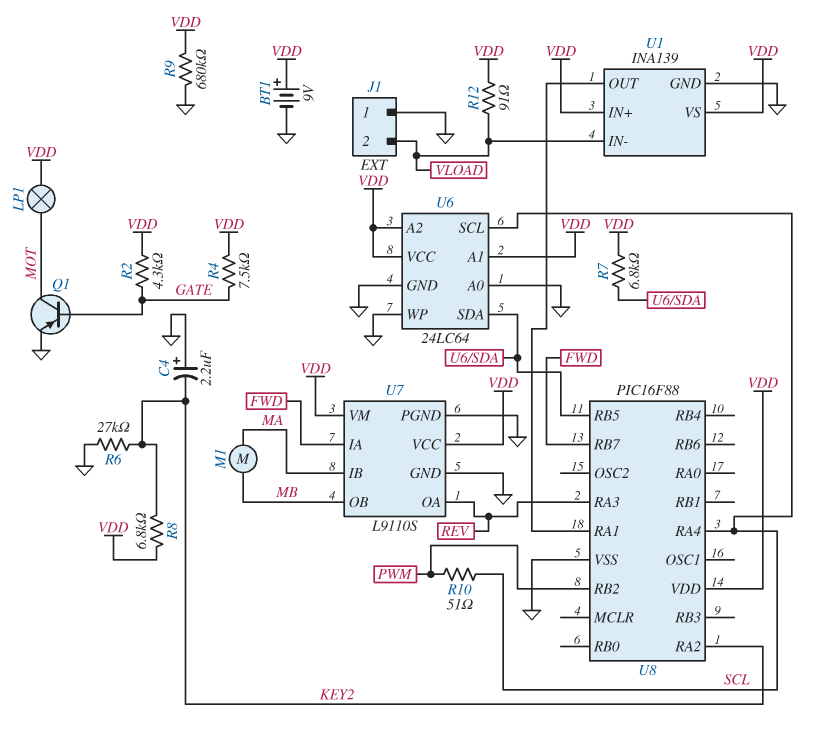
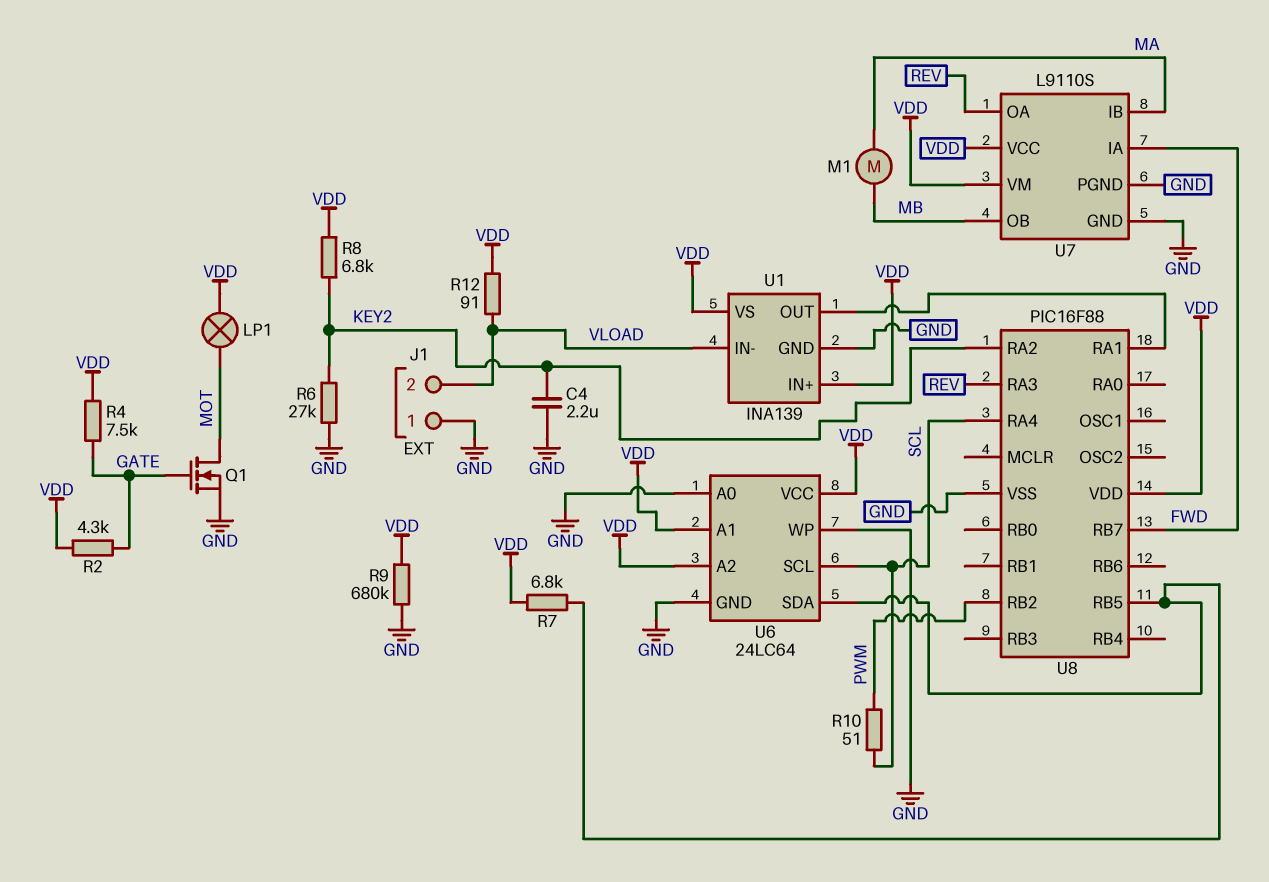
BT1: 9V (plus VDD, minus GND) -> none
C4: 2.2uF (plus GND, minus KEY2) -> 2.2uF (GND, KEY2)
Q1: PNP (B GATE, C MOT, E GND) -> NMOS (G GATE, D MOT, S GND)

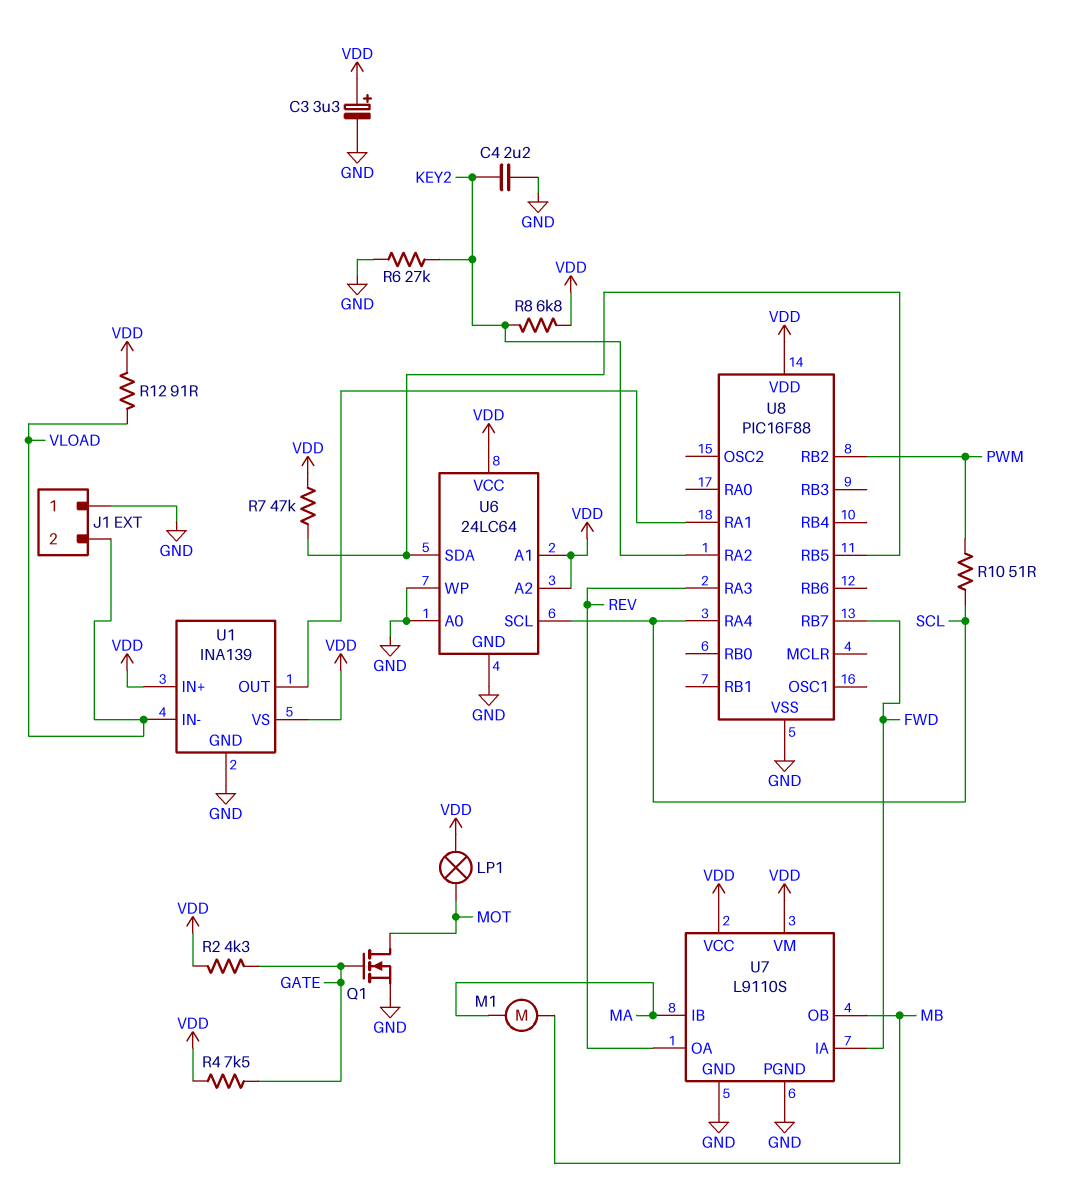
C3: none -> 3.3uF (plus VDD, minus GND)
R7: 6.8k (U6/SDA, VDD) -> 47k (U6/SDA, VDD)
R9: 680k (GND, VDD) -> none

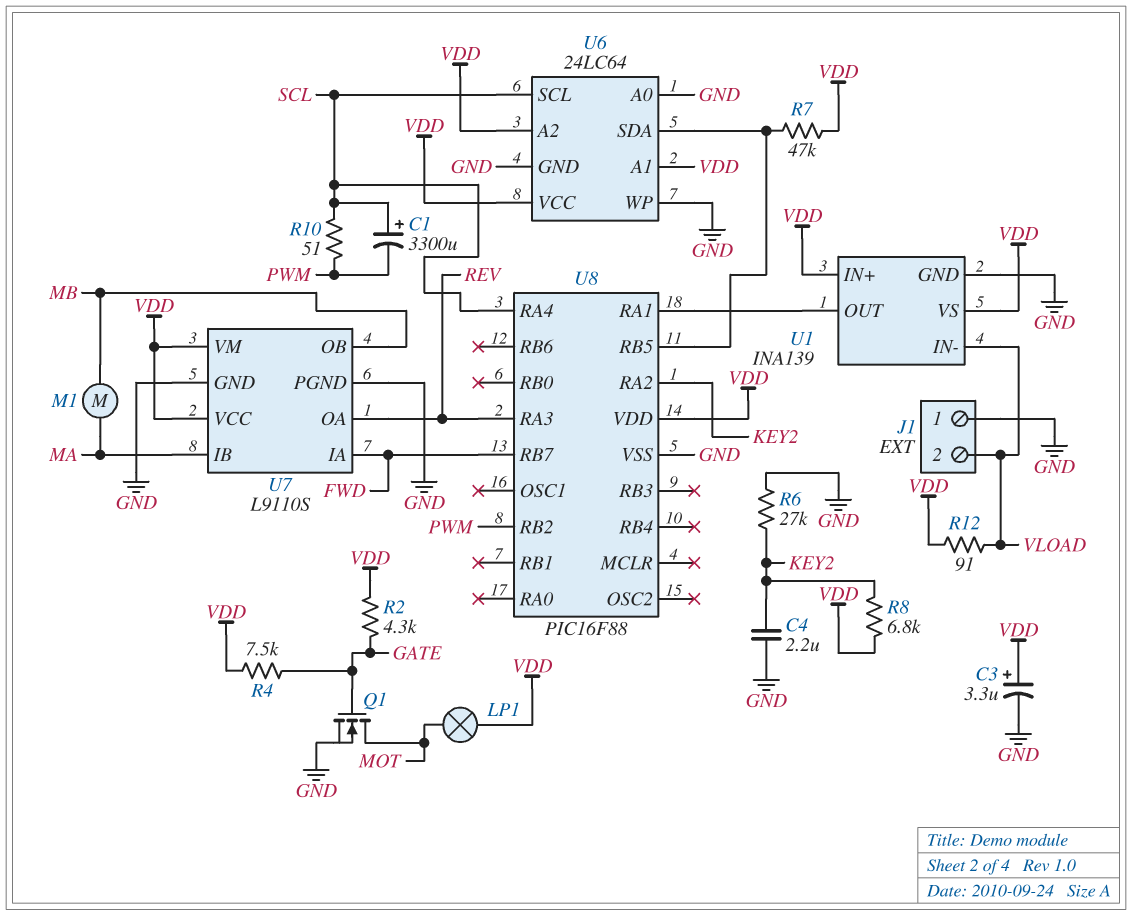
C1: none -> 3300uF (plus SCL, minus PWM)

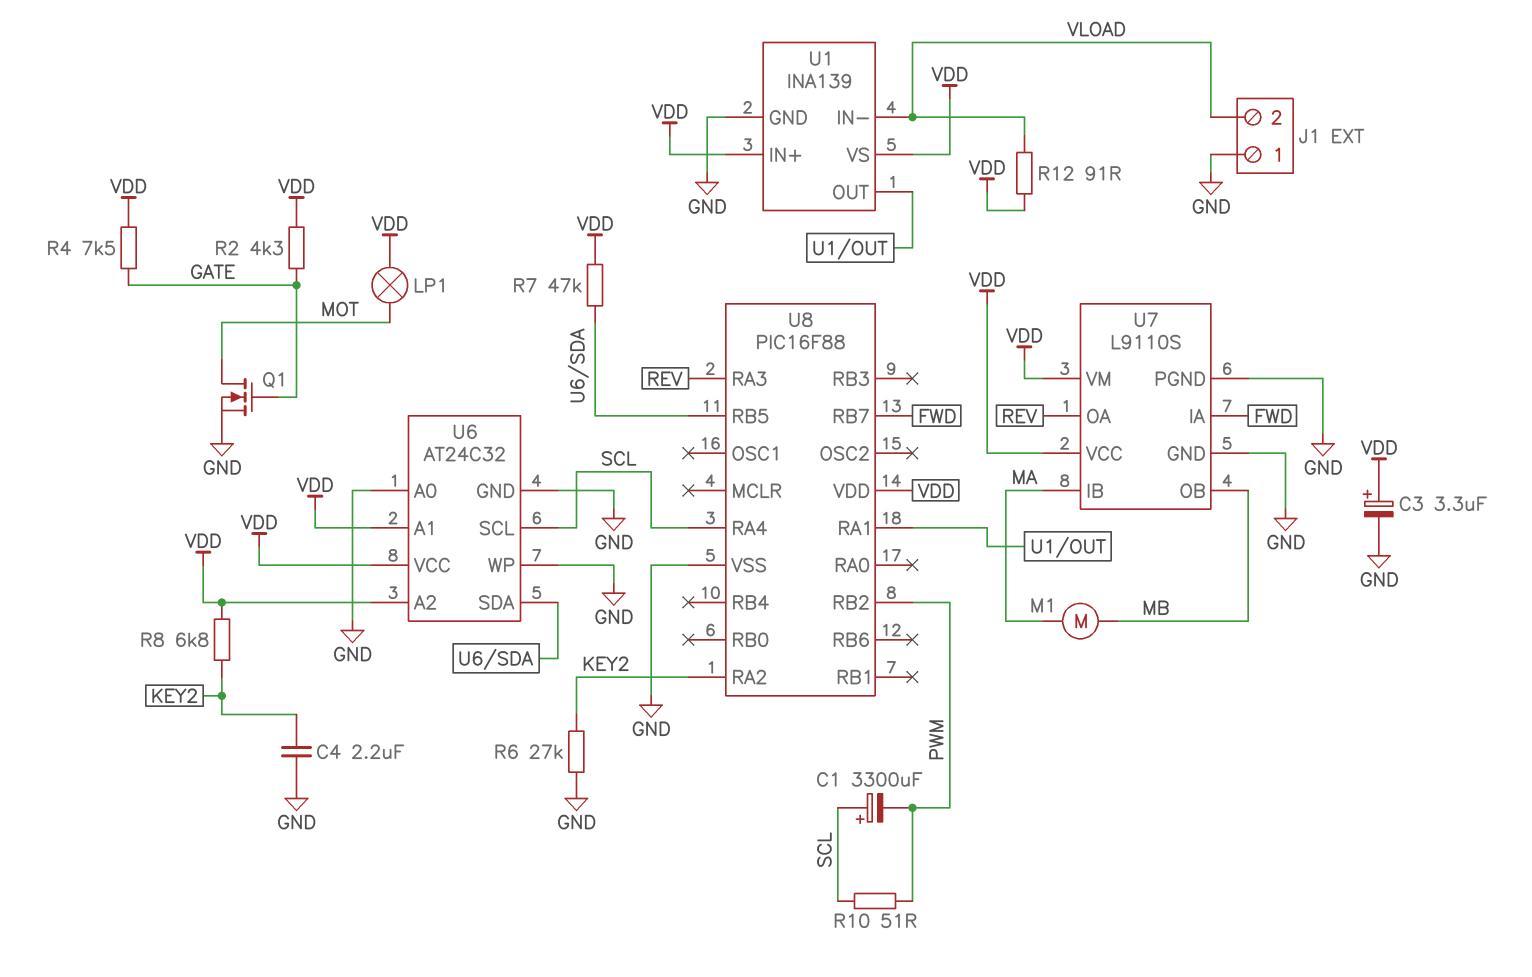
U6: 24LC64 -> AT24C32

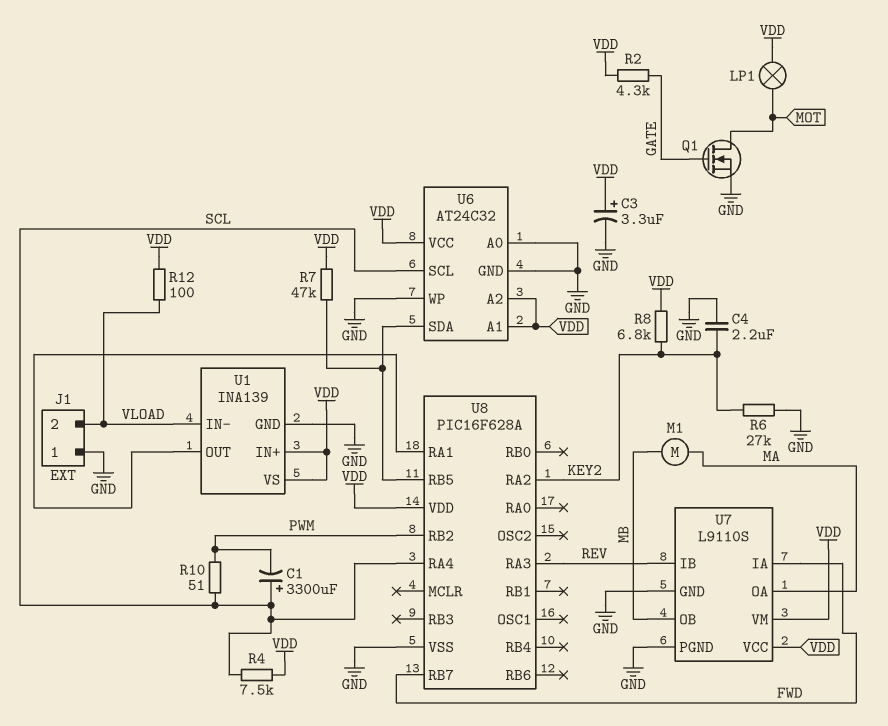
R4: 7.5k (GATE, VDD) -> 7.5k (SCL, VDD)
R12: 91 (VDD, VLOAD) -> 100 (VDD, VLOAD)
U7 pin IB: MA -> REV
U7 pin OA: REV -> MA
U8: PIC16F88 -> PIC16F628A

